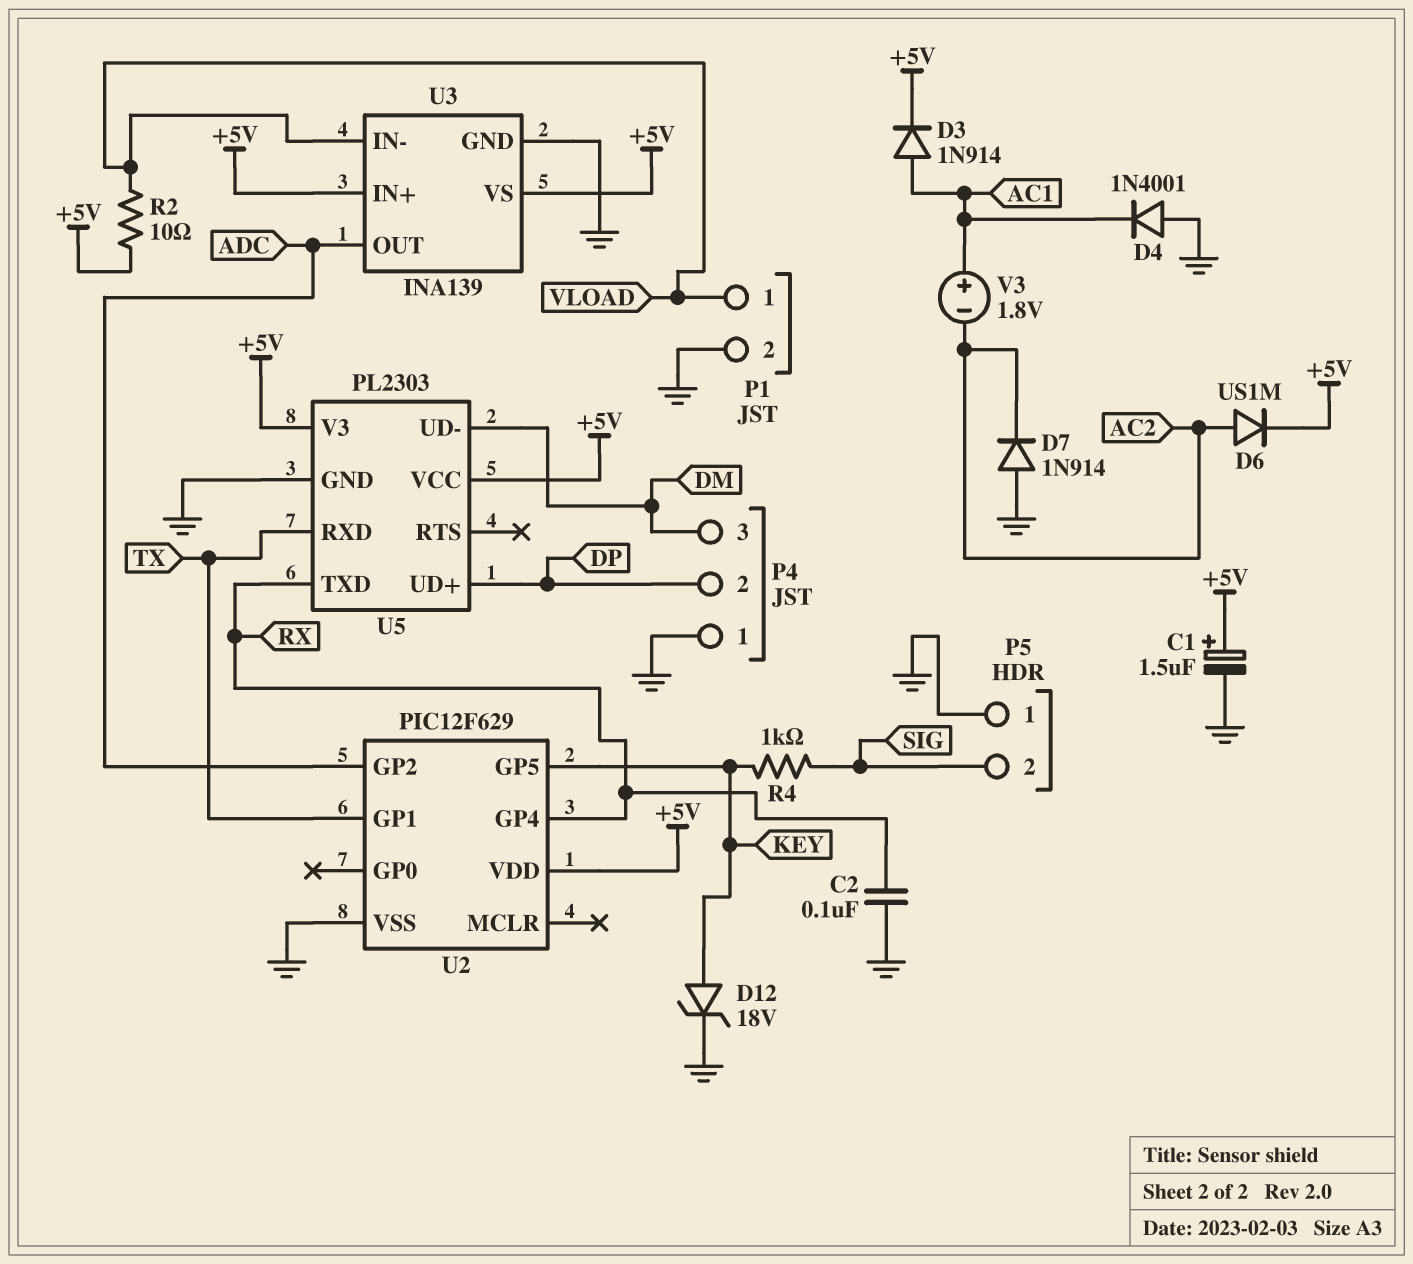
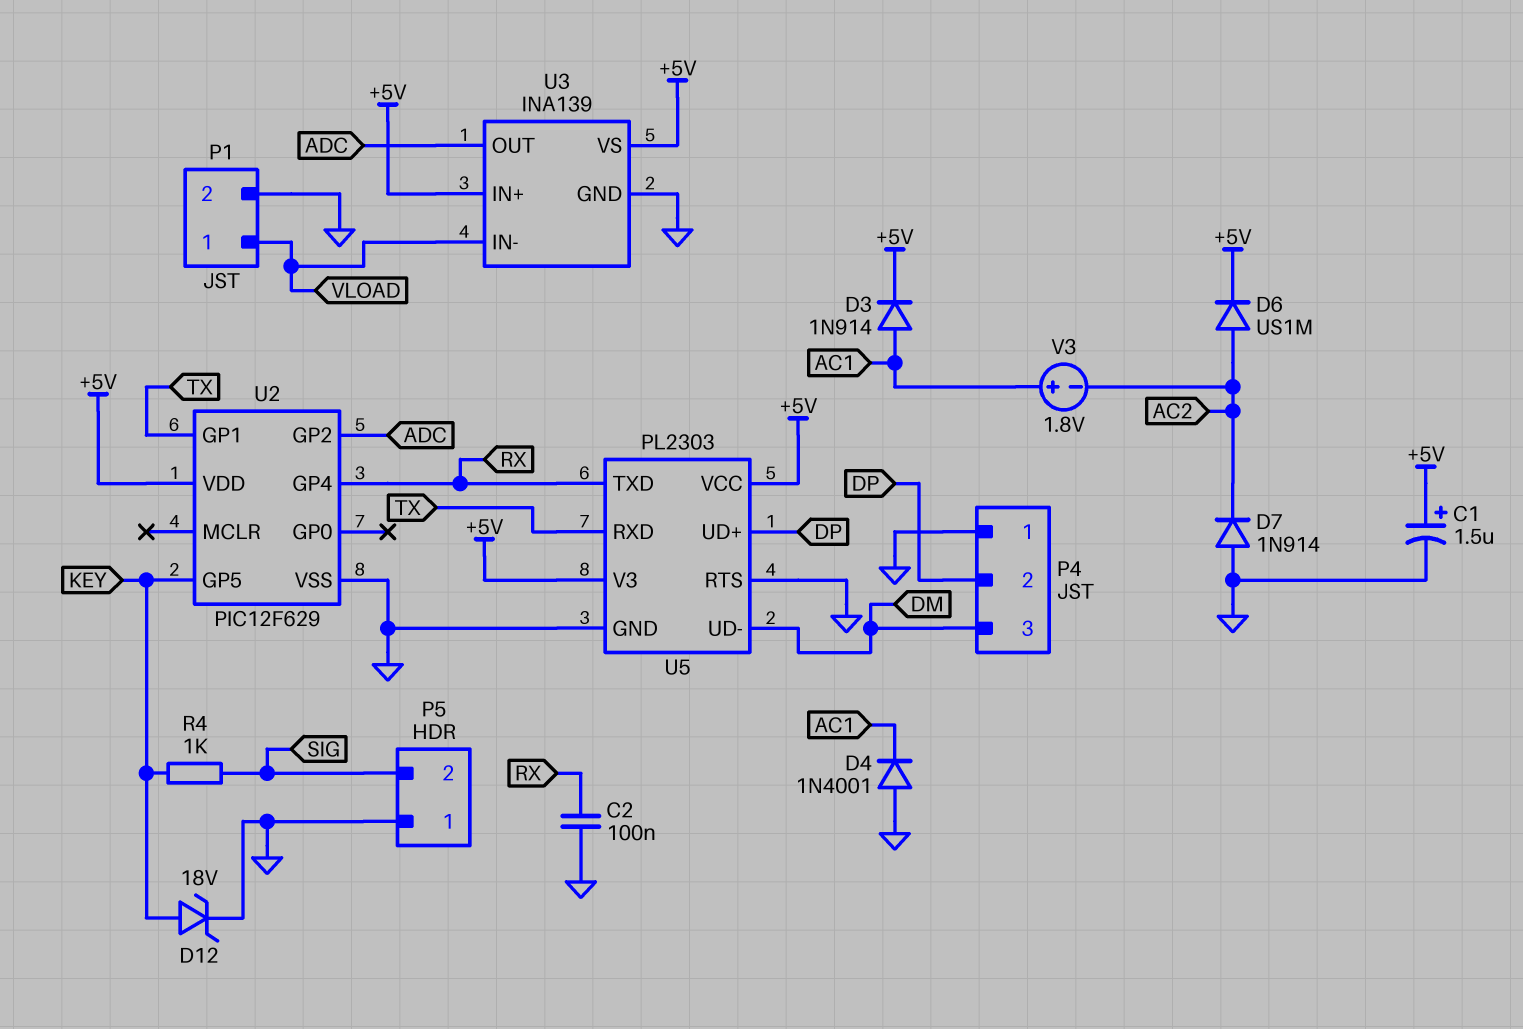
R2: 10 (+5V, VLOAD) -> none
U5 pin RTS: none -> GND

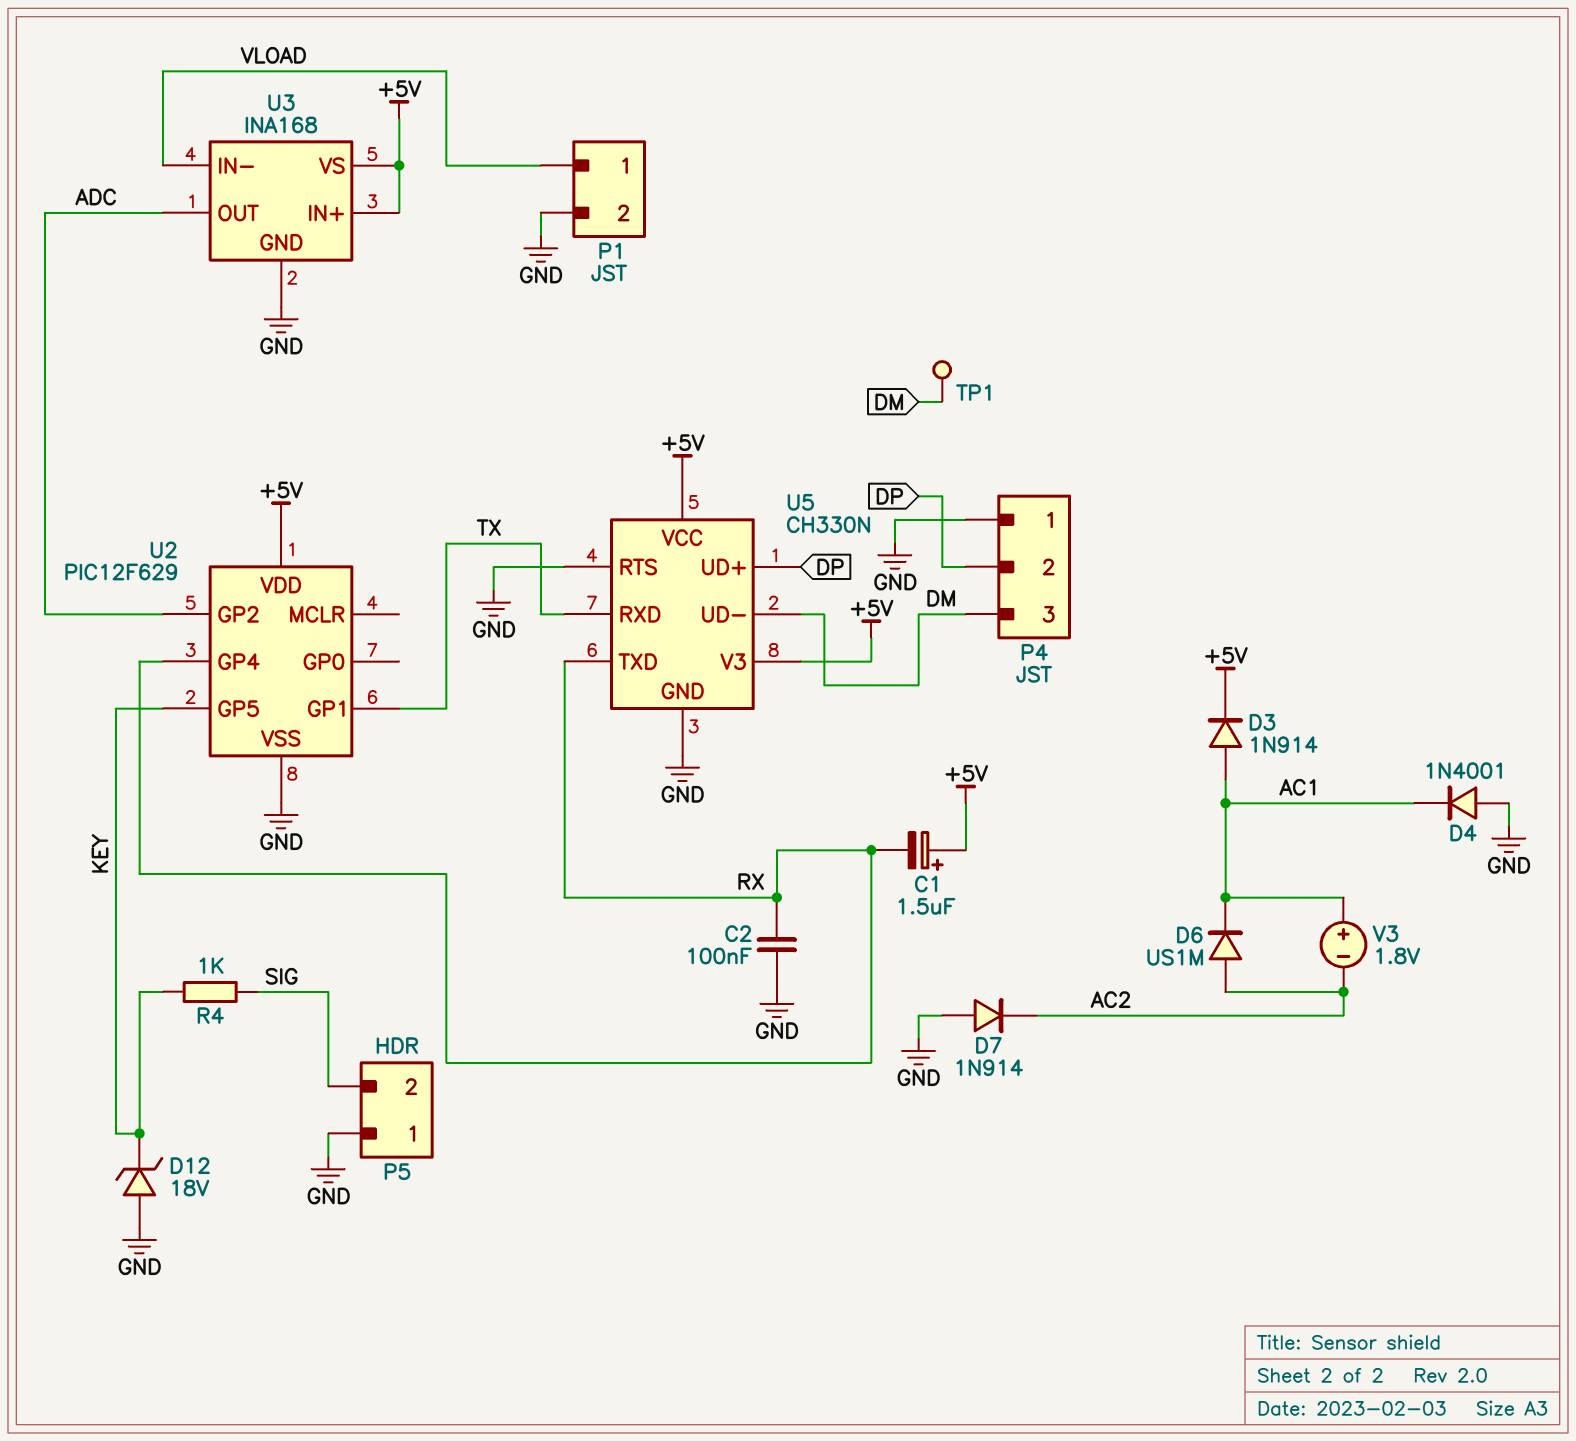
C1: 1.5uF (plus +5V, minus GND) -> 1.5uF (plus +5V, minus RX)
D6: diode US1M (A AC2, K +5V) -> diode US1M (A AC2, K AC1)
D12: zener 18V (A KEY, K GND) -> zener 18V (A GND, K KEY)
TP1: none -> test point (DM)
U3: INA139 -> INA168
U5: PL2303 -> CH330N

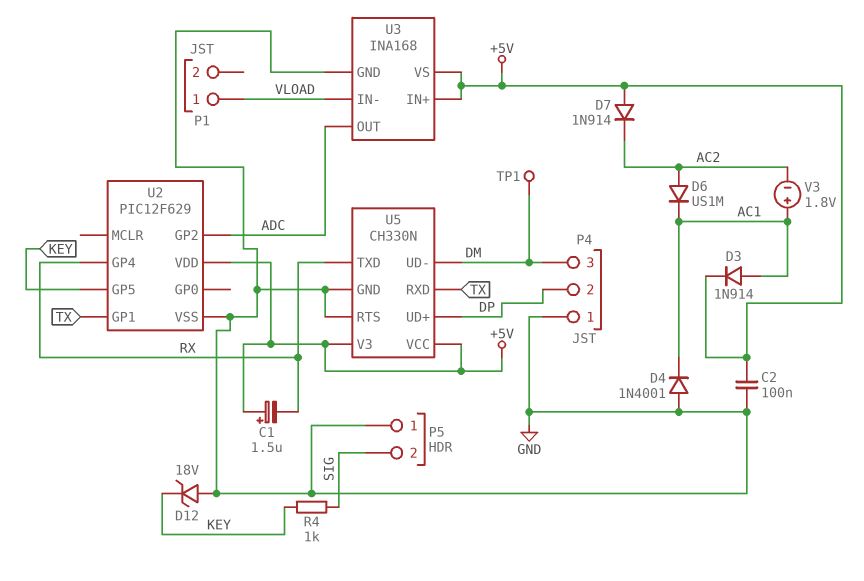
C2: 100nF (GND, RX) -> 100nF (+5V, GND)
D7: diode 1N914 (A GND, K AC2) -> diode 1N914 (A +5V, K AC2)
P1 pin 2: GND -> none

